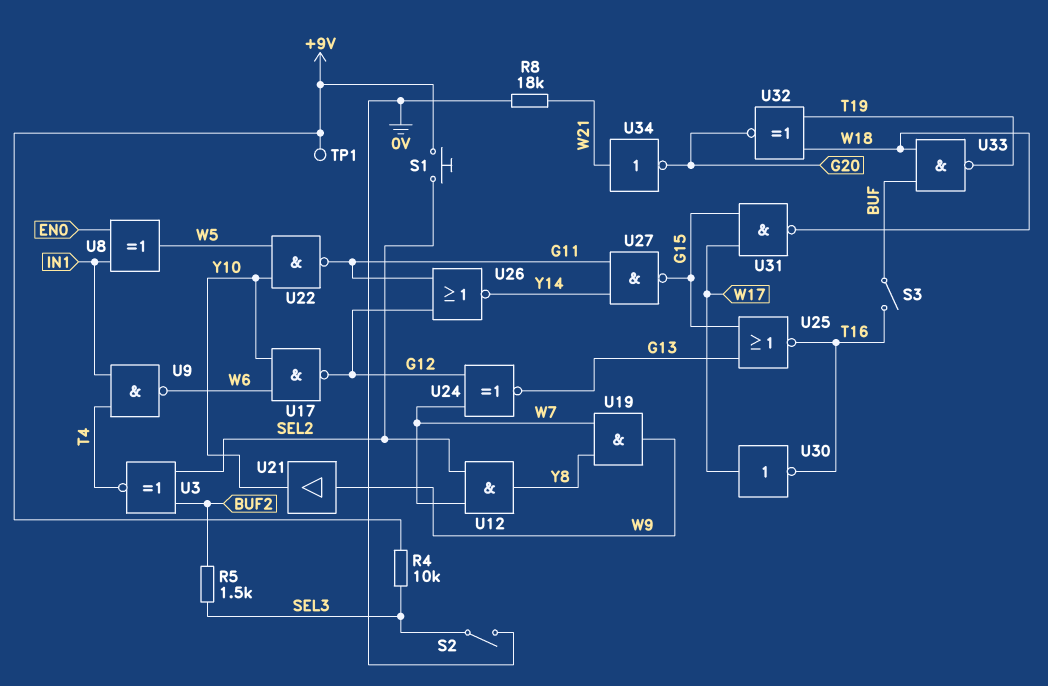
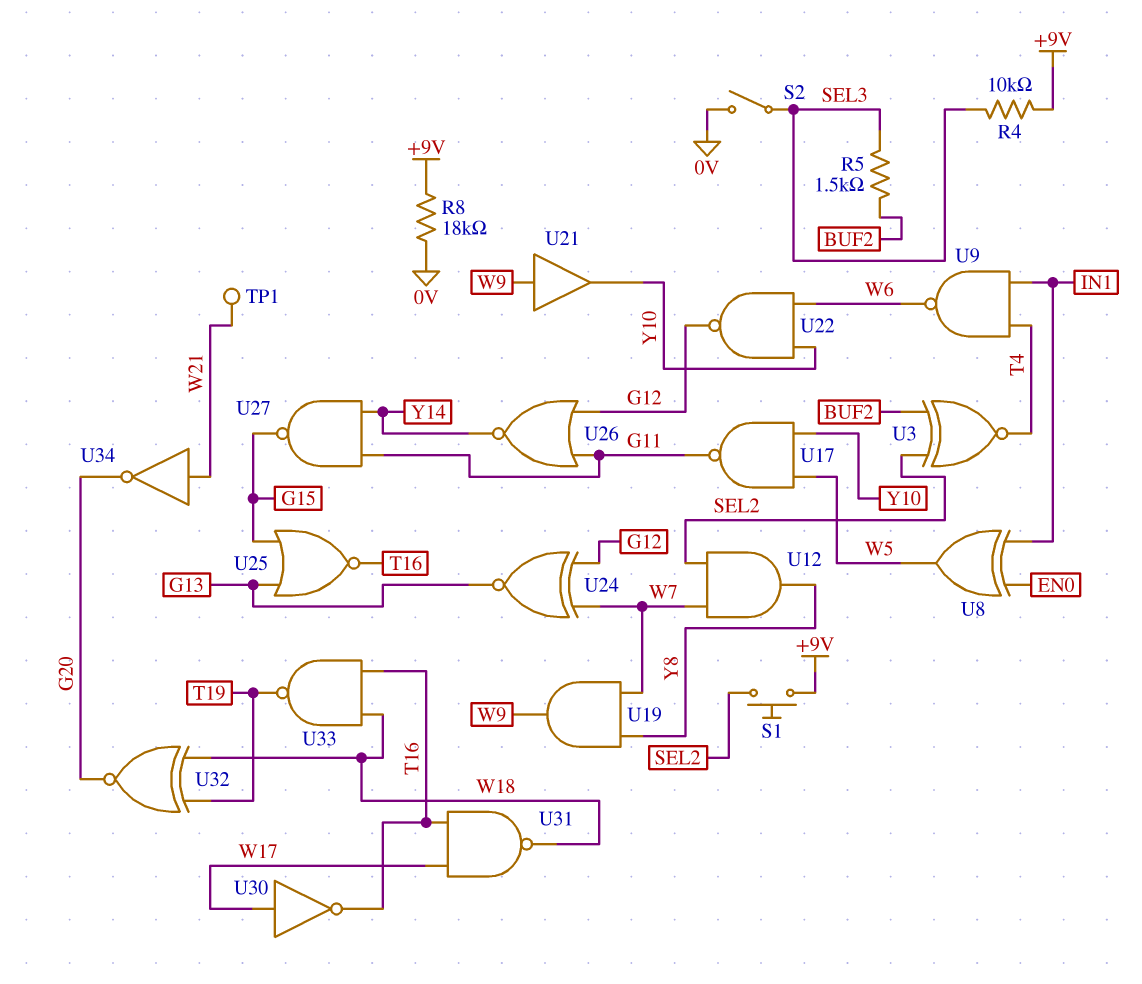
R8: 18k (0V, W21) -> 18k (+9V, 0V)
S3: switch (BUF, T16) -> none
TP1: test point (+9V) -> test point (W21)
U17: NAND (in W6, in Y10, out G12) -> NAND (in W5, in Y10, out G11)
U22: NAND (in W5, in Y10, out G11) -> NAND (in W6, in Y10, out G12)
U31: NAND (in G15, in W17, out W18) -> NAND (in T16, in W17, out W18)
U33: NAND (in BUF, in W18, out T19) -> NAND (in T16, in W18, out T19)

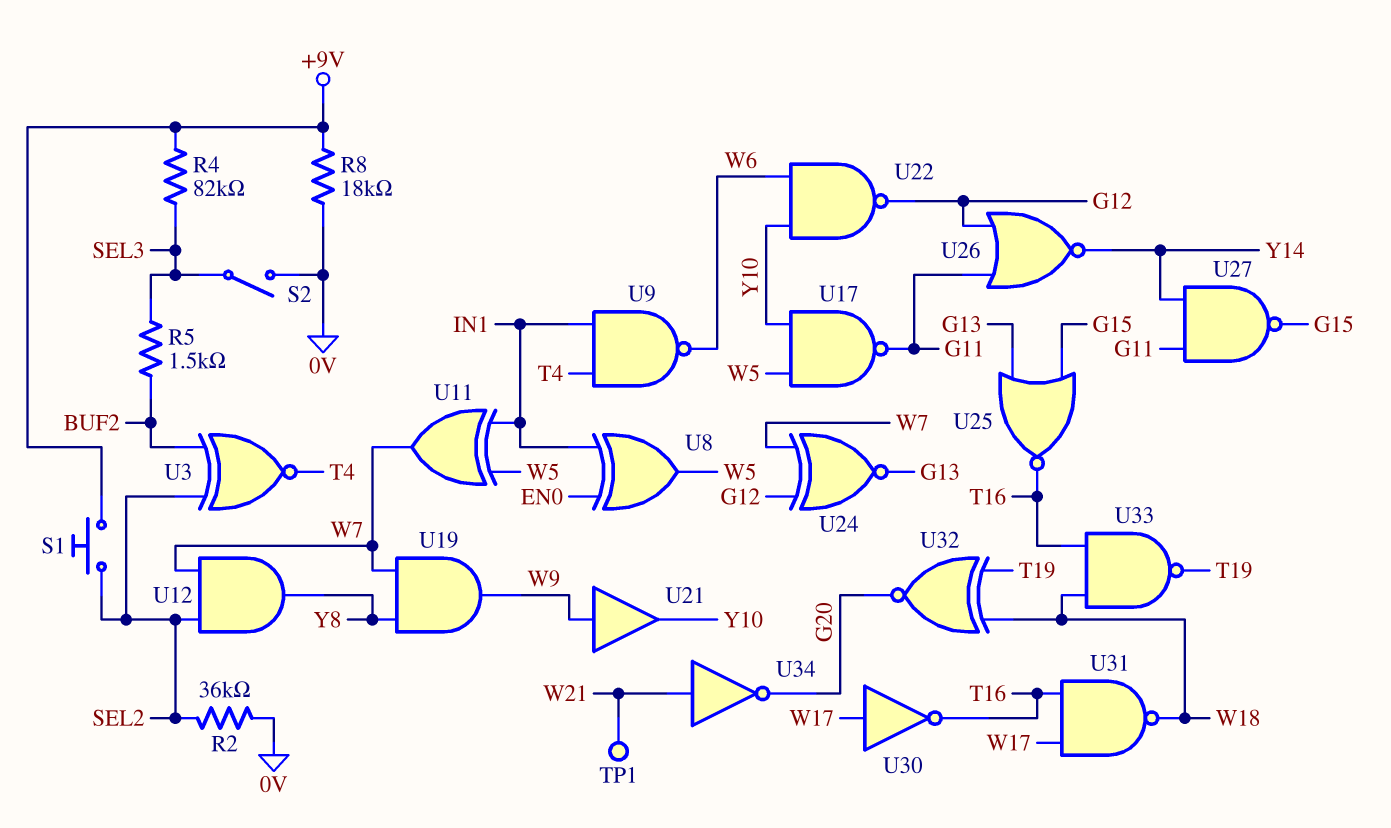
R2: none -> 36k (0V, SEL2)
R4: 10k (+9V, SEL3) -> 82k (+9V, SEL3)
U11: none -> XOR (in IN1, in W5, out W7)

